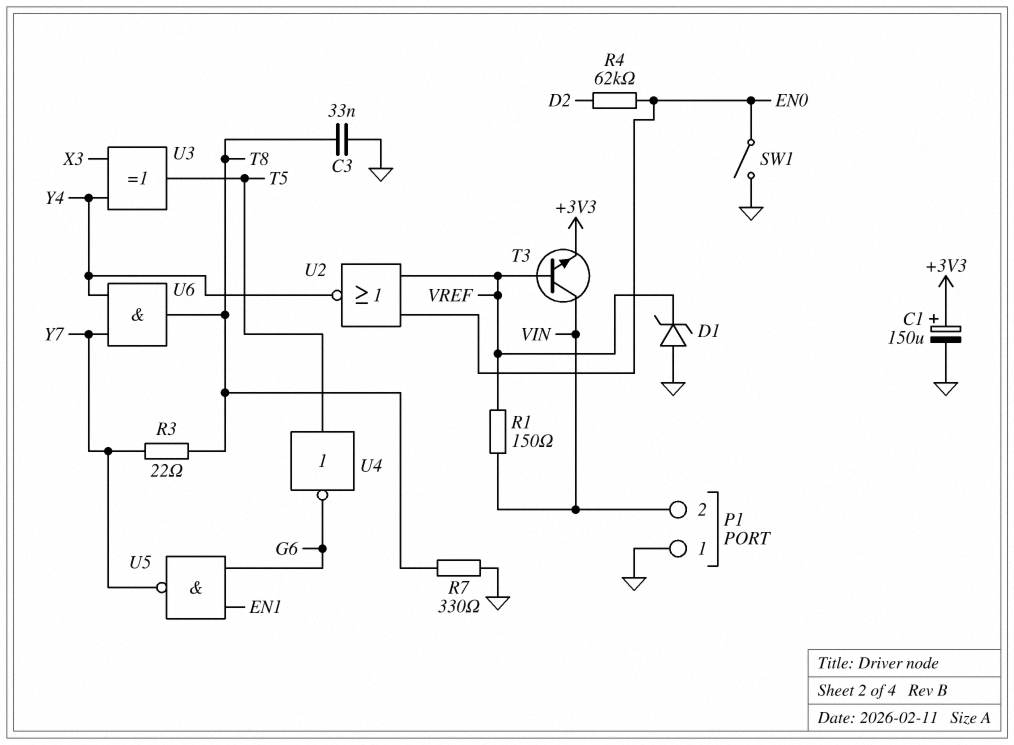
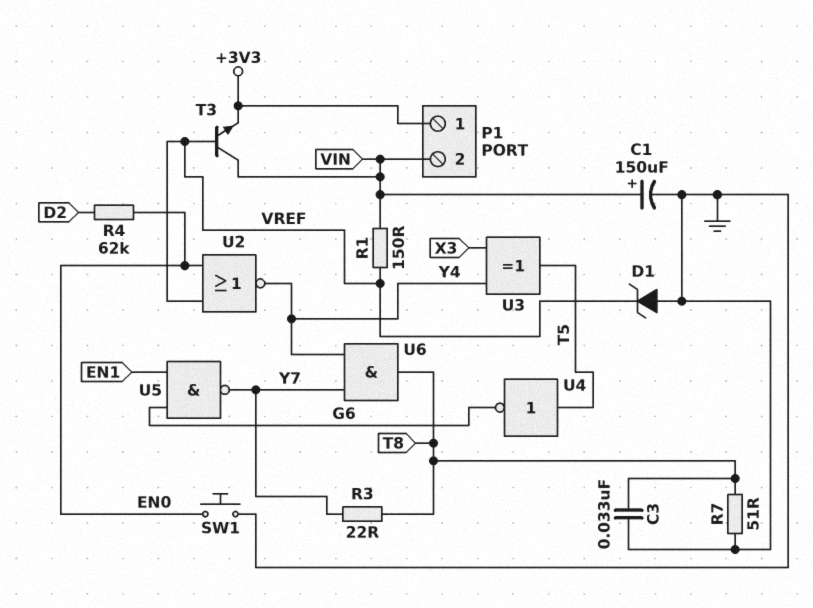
C1: 150uF (plus +3V3, minus GND) -> 150uF (plus VIN, minus GND)
P1 pin 1: GND -> +3V3
R7: 330 (GND, T8) -> 51 (GND, T8)
SW1: switch (EN0, GND) -> button (EN0, GND)

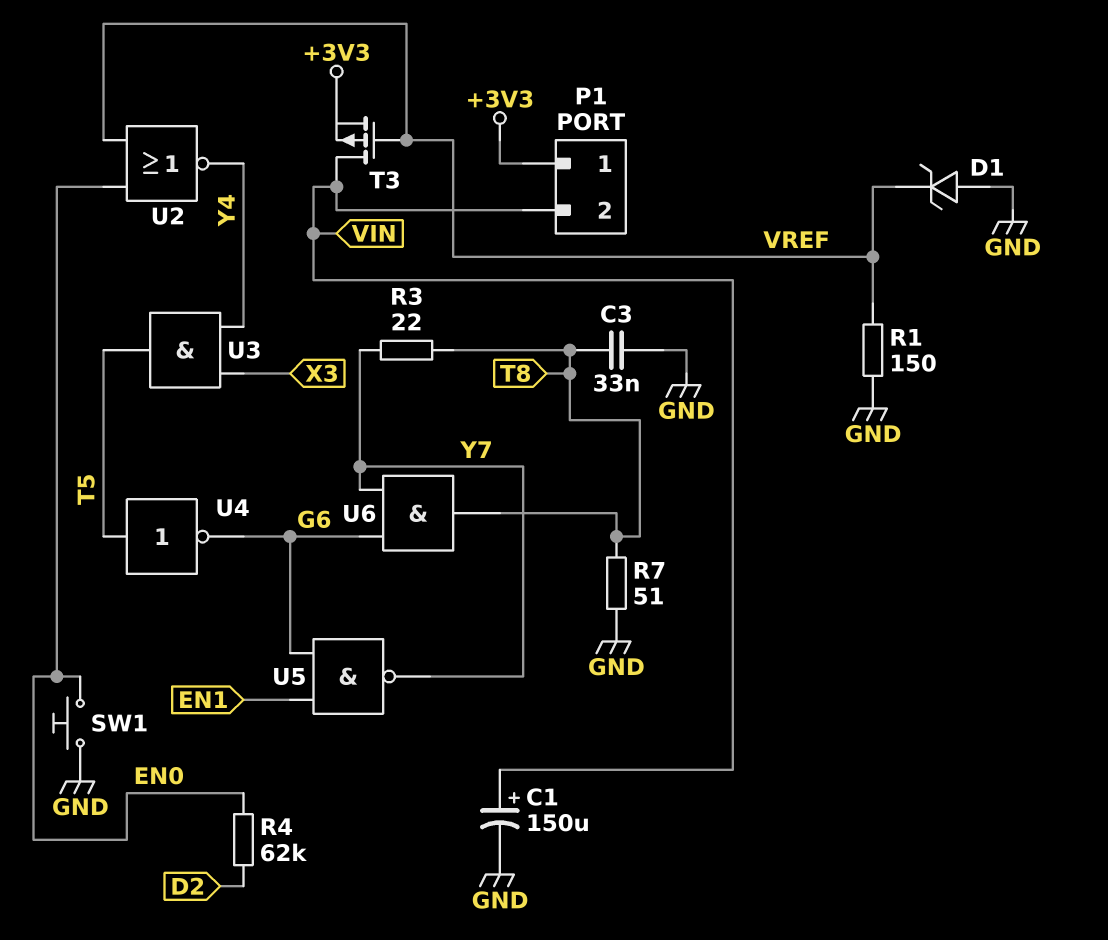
R1: 150 (VIN, VREF) -> 150 (GND, VREF)
T3: NPN (B VREF, C VIN, E +3V3) -> PMOS (G VREF, D VIN, S +3V3)
U3: XOR (in X3, in Y4, out T5) -> AND (in X3, in Y4, out T5)
U6: AND (in Y4, in Y7, out T8) -> AND (in G6, in Y7, out T8)

